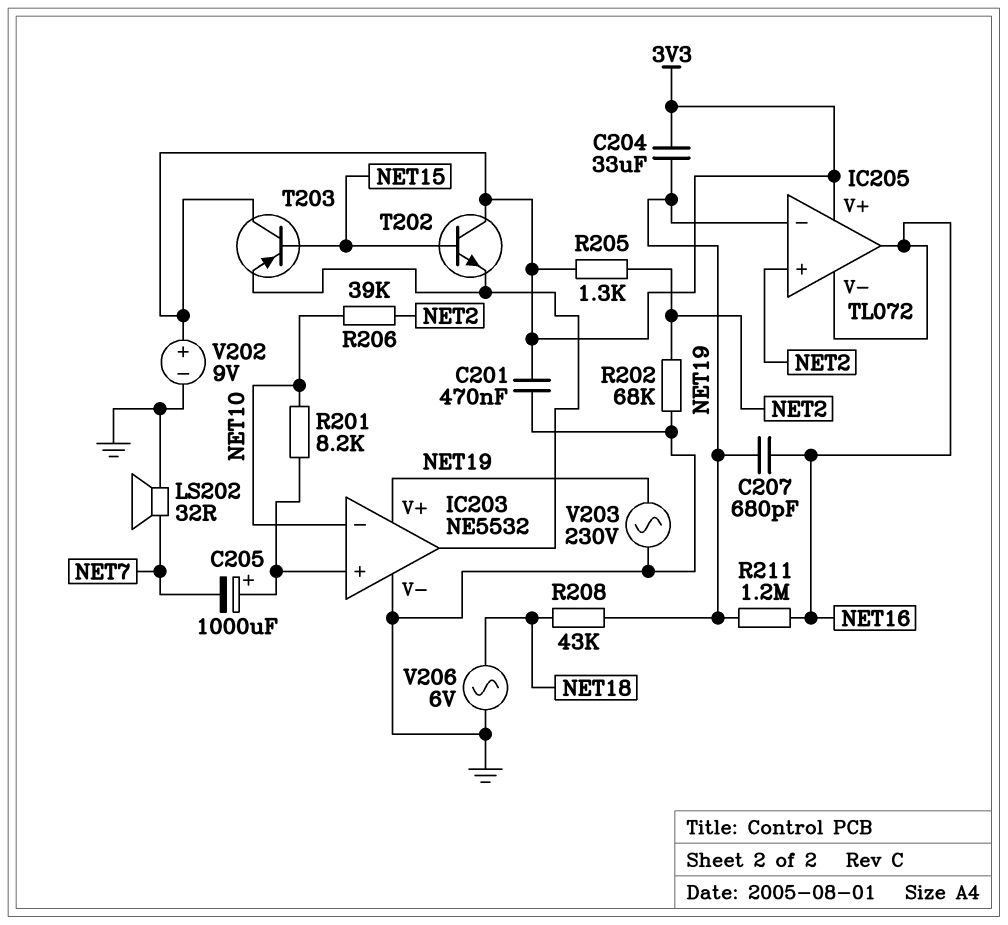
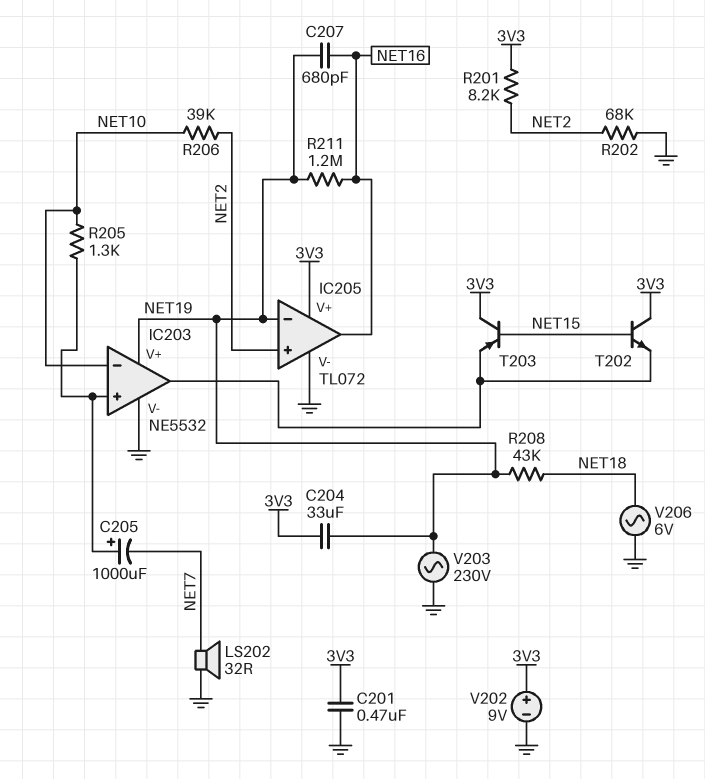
IC205 pin V-: NET16 -> GND
R201: 8.2k (IC203/in+, NET10) -> 8.2k (3V3, NET2)
R205: 1.3k (3V3, NET2) -> 1.3k (IC203/in+, NET10)

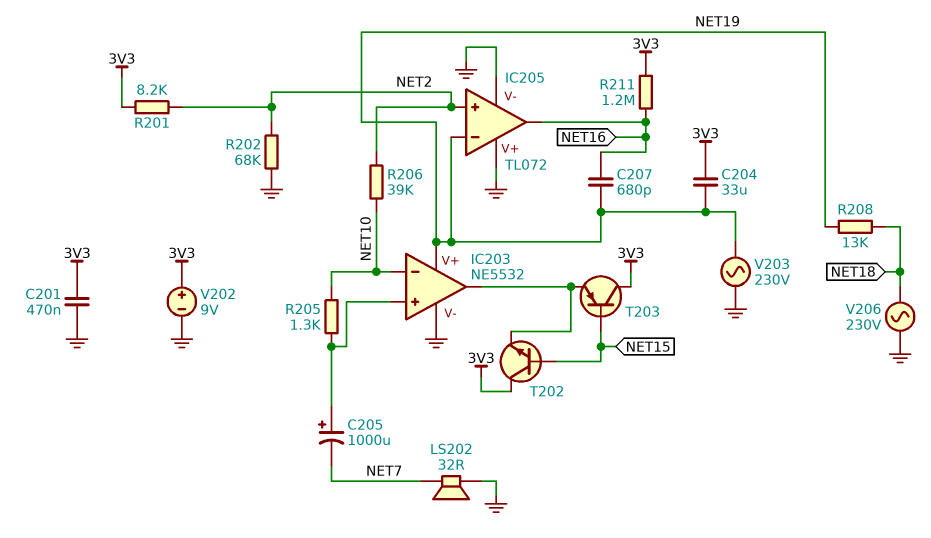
IC205 pin V+: 3V3 -> GND
R208: 43k (NET18, NET19) -> 13k (NET18, NET19)
R211: 1.2M (NET16, NET19) -> 1.2M (3V3, NET16)
V206: AC 6V (GND, NET18) -> AC 230V (GND, NET18)

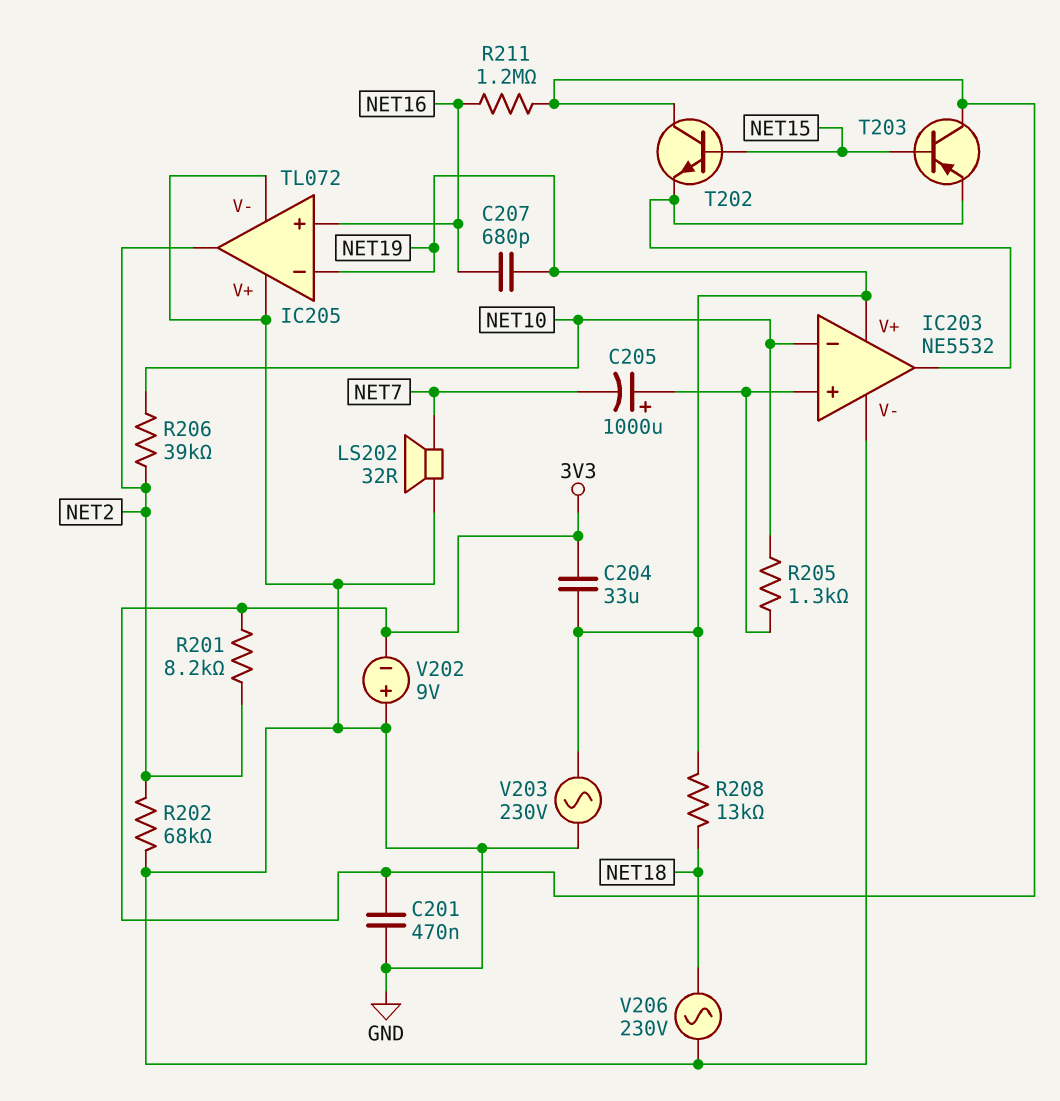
IC205 pin in+: NET2 -> NET16
IC205 pin out: NET16 -> NET2
V202: 9V (plus 3V3, minus GND) -> 9V (plus GND, minus 3V3)

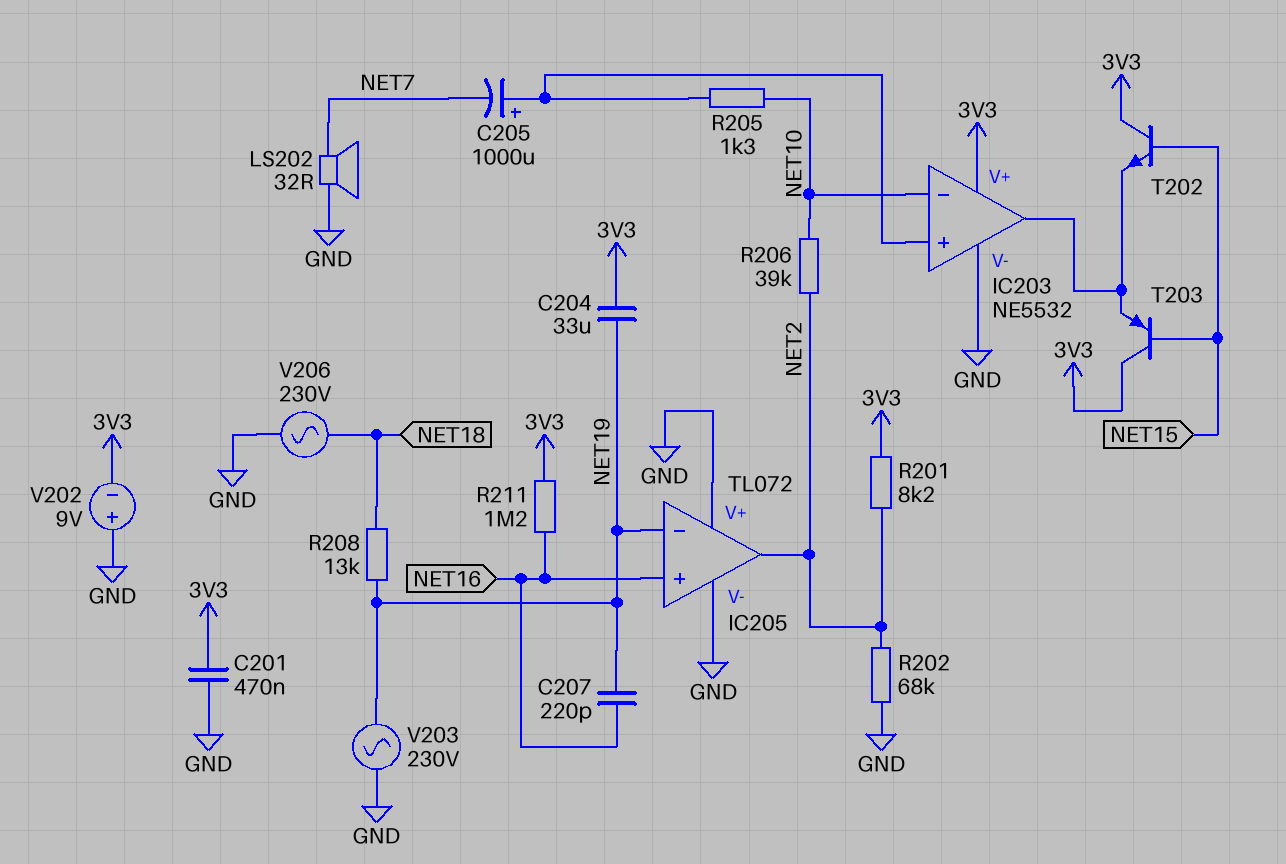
C207: 680pF (NET16, NET19) -> 220pF (NET16, NET19)
IC203 pin V+: NET19 -> 3V3

